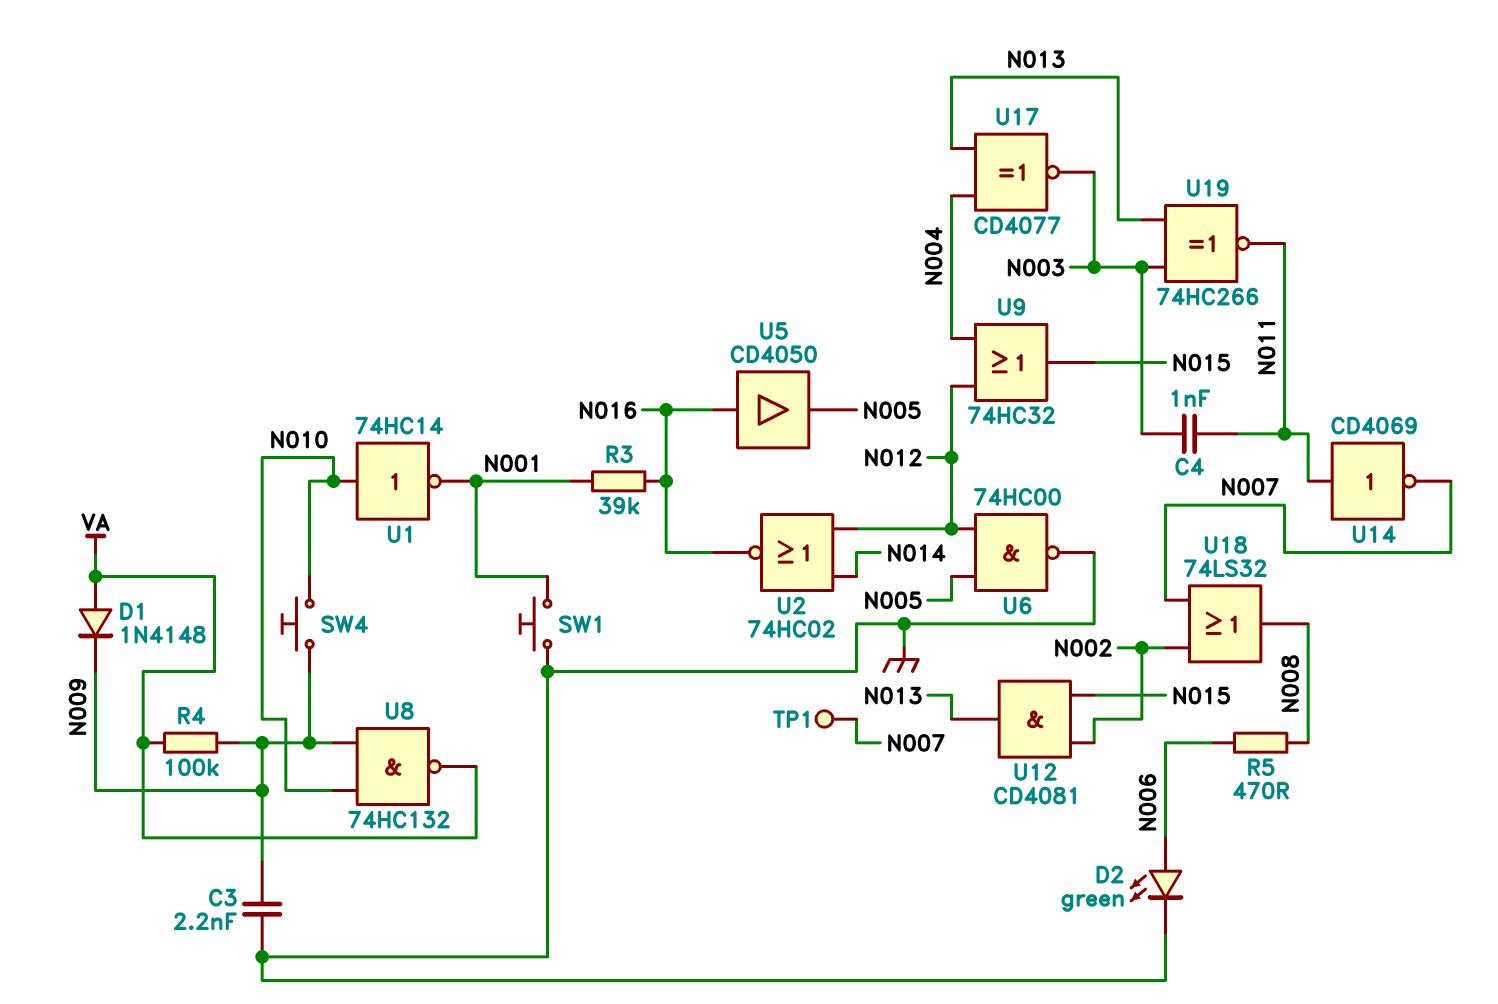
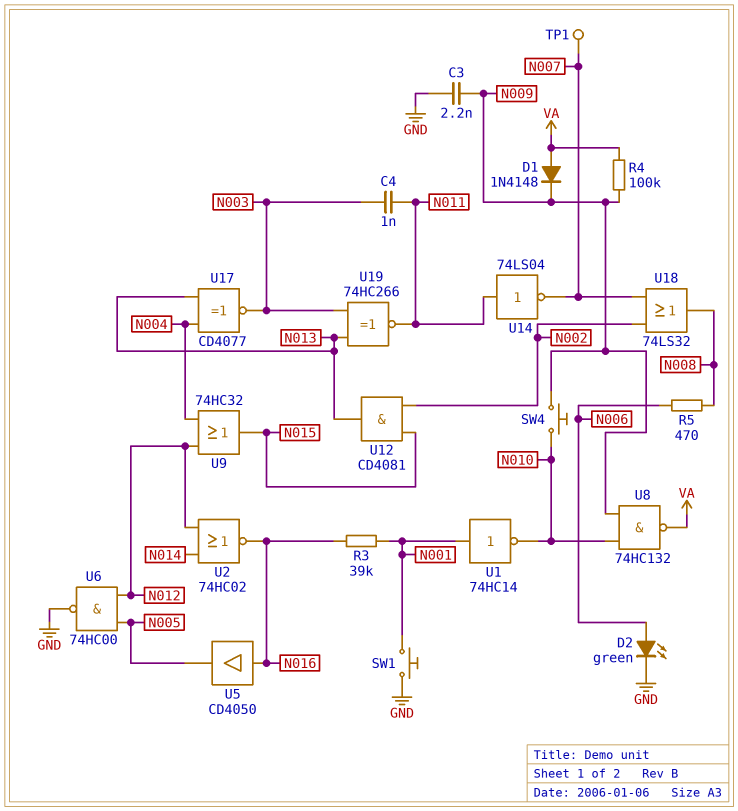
U1: NOT 74HC14 (in N010, out N001) -> NOT 74HC14 (in N001, out N010)
U14: NOT CD4069 (in N011, out N007) -> NOT 74LS04 (in N011, out N007)

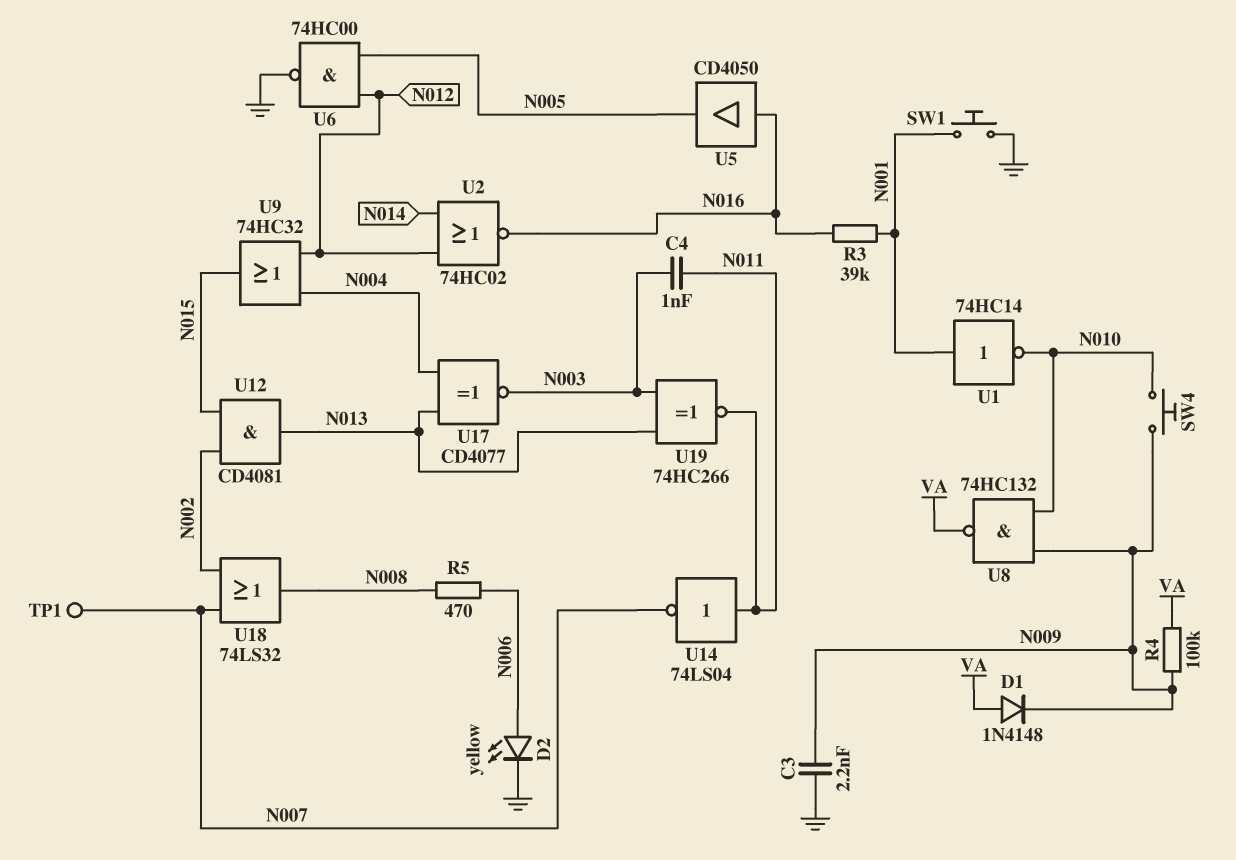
D2: LED green (A N006, K GND) -> LED yellow (A N006, K GND)

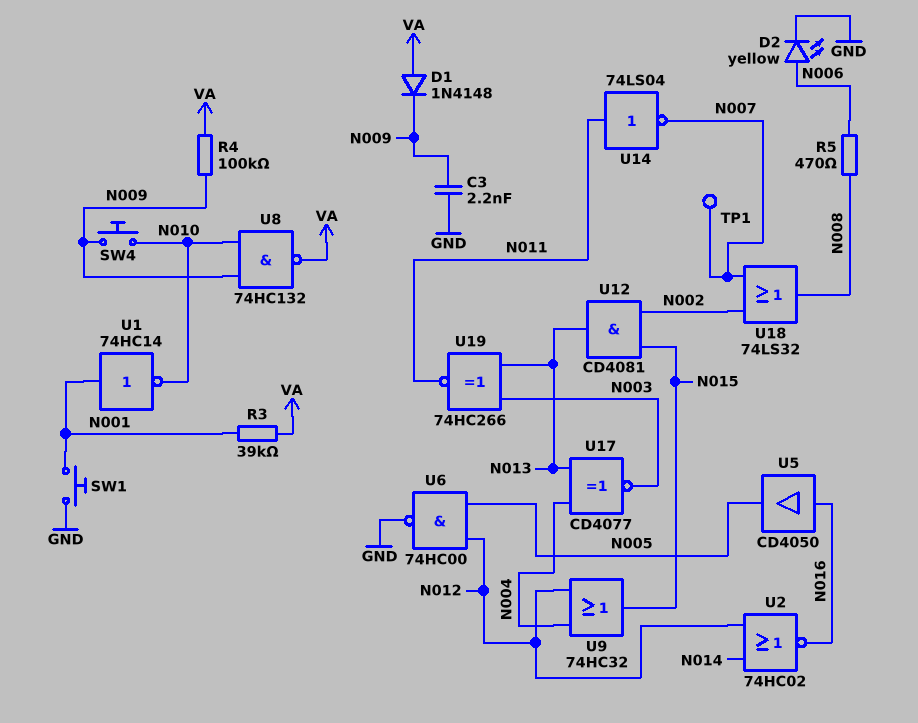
C4: 1nF (N003, N011) -> none
R3: 39k (N001, N016) -> 39k (N001, VA)

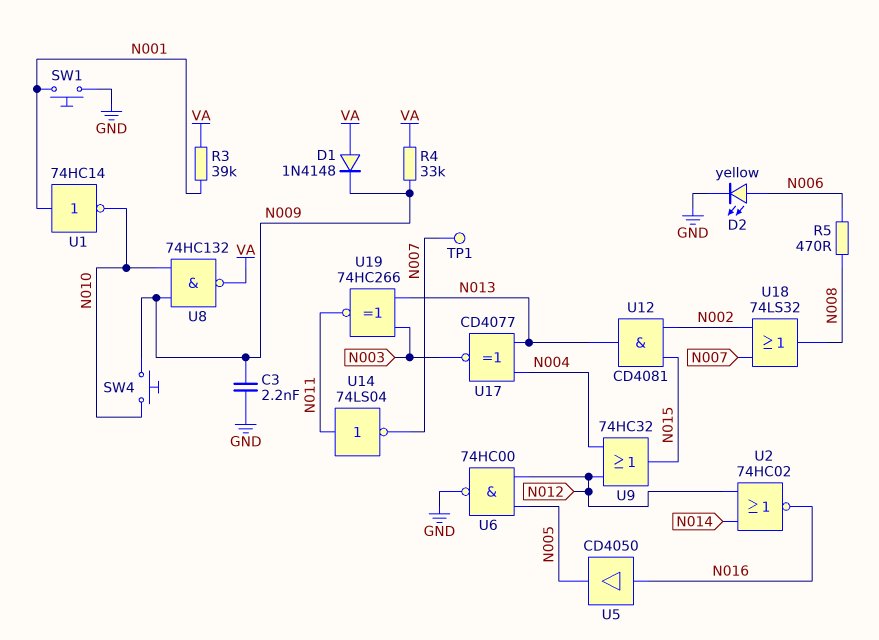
R4: 100k (N009, VA) -> 33k (N009, VA)

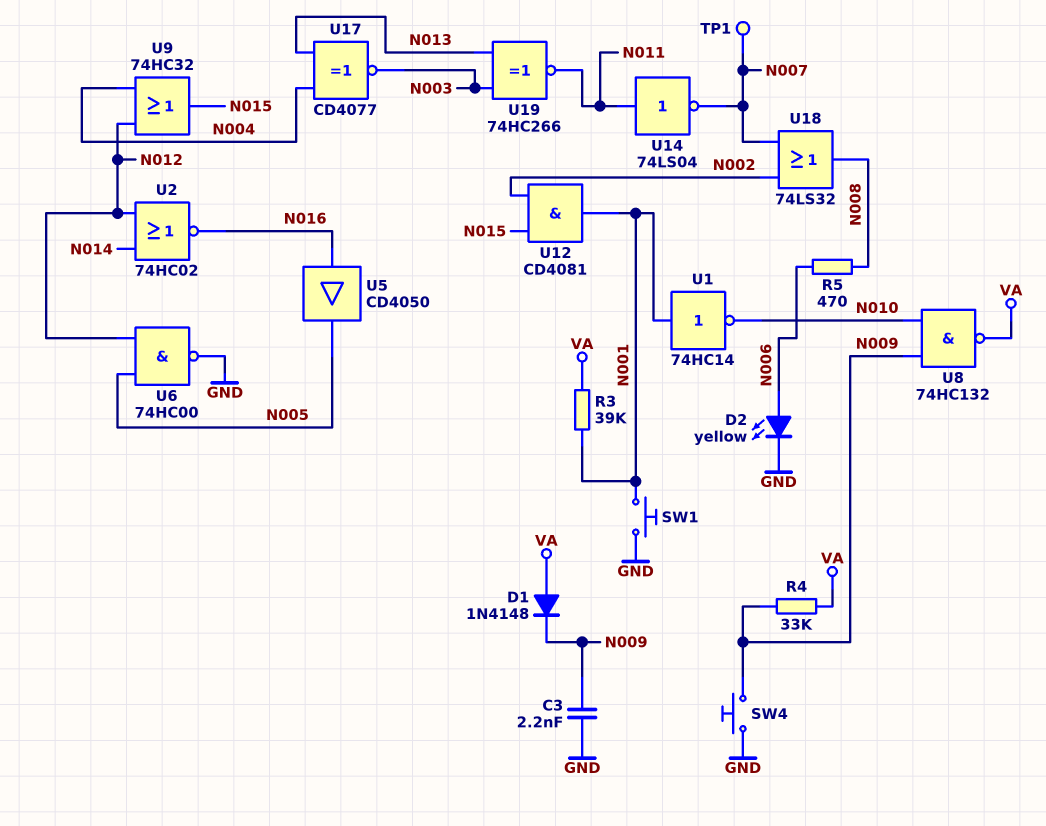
SW4: button (N009, N010) -> button (GND, N009)
U12: AND CD4081 (in N002, in N015, out N013) -> AND CD4081 (in N002, in N015, out N001)

